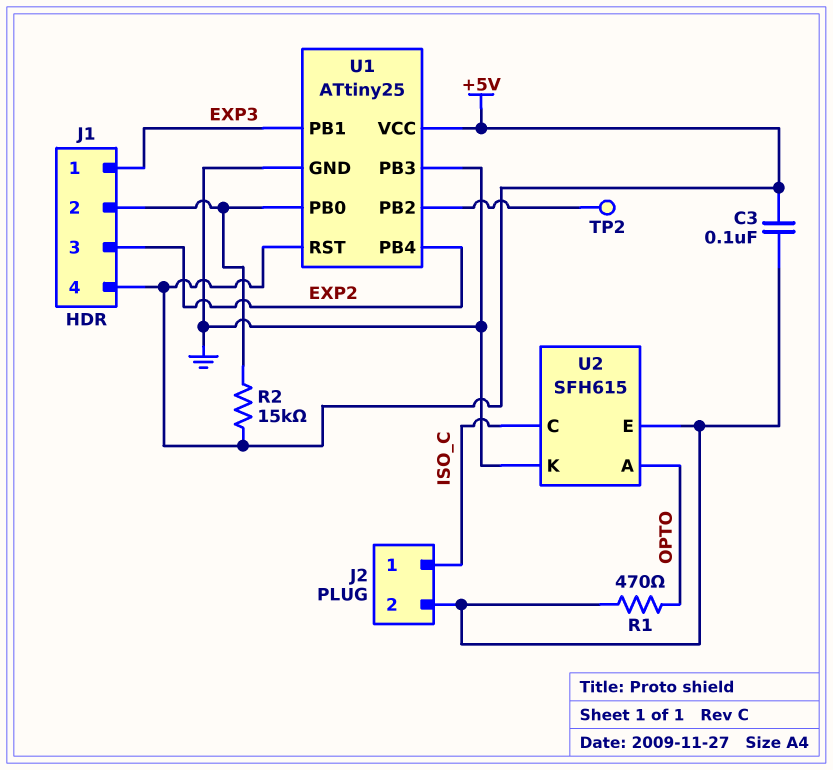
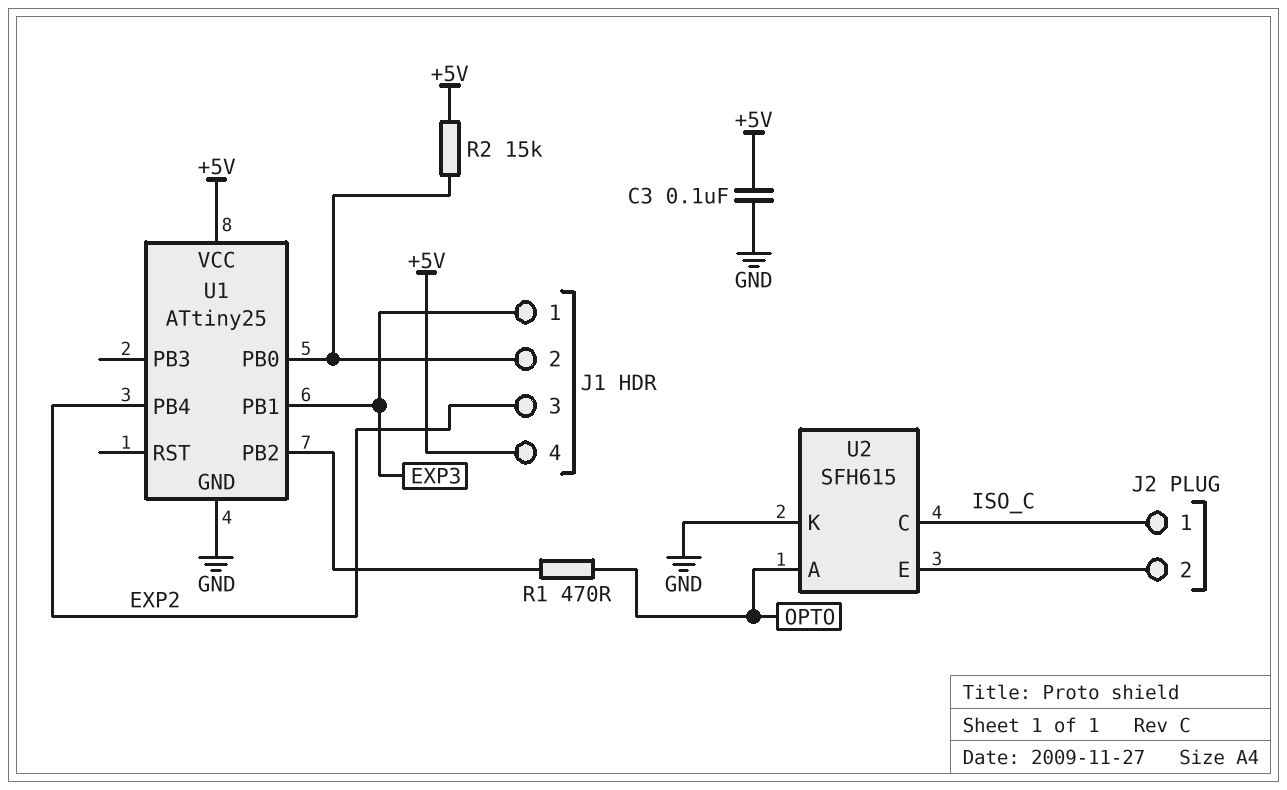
C3: 100nF (+5V, J2/2) -> 100nF (+5V, GND)
R1: 470 (J2/2, OPTO) -> 470 (OPTO, U1/PB2)
TP2: test point (U1/PB2) -> none
U1 pin PB3: GND -> none
U1 pin RST: +5V -> none

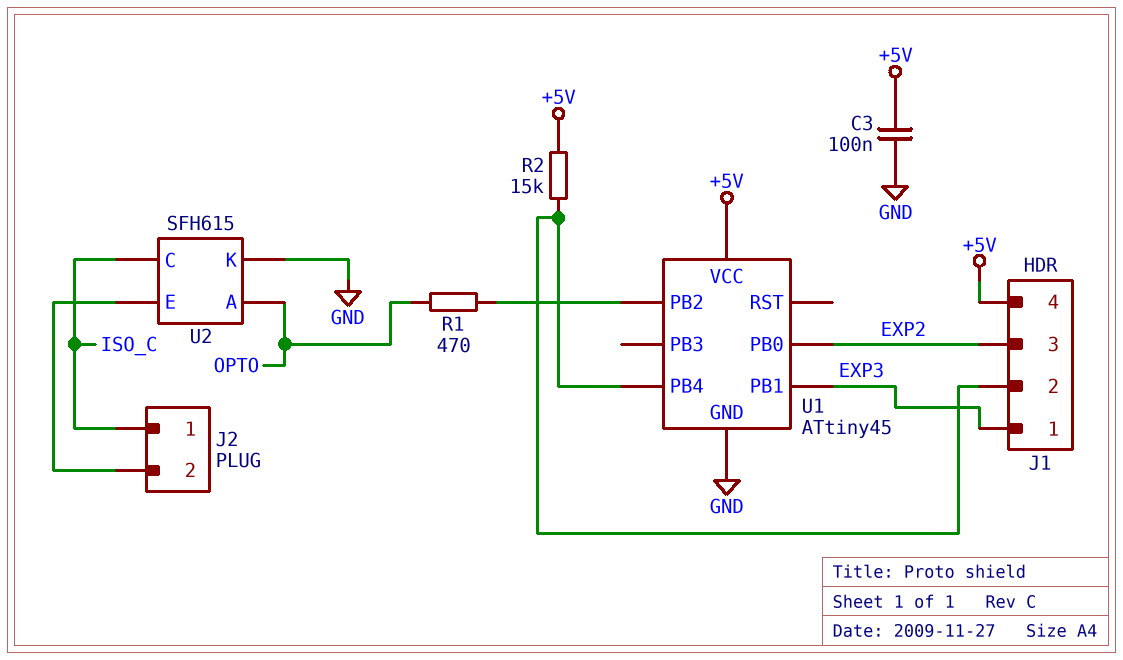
U1: ATtiny25 -> ATtiny45
U1 pin PB0: J1/2 -> EXP2
U1 pin PB4: EXP2 -> J1/2

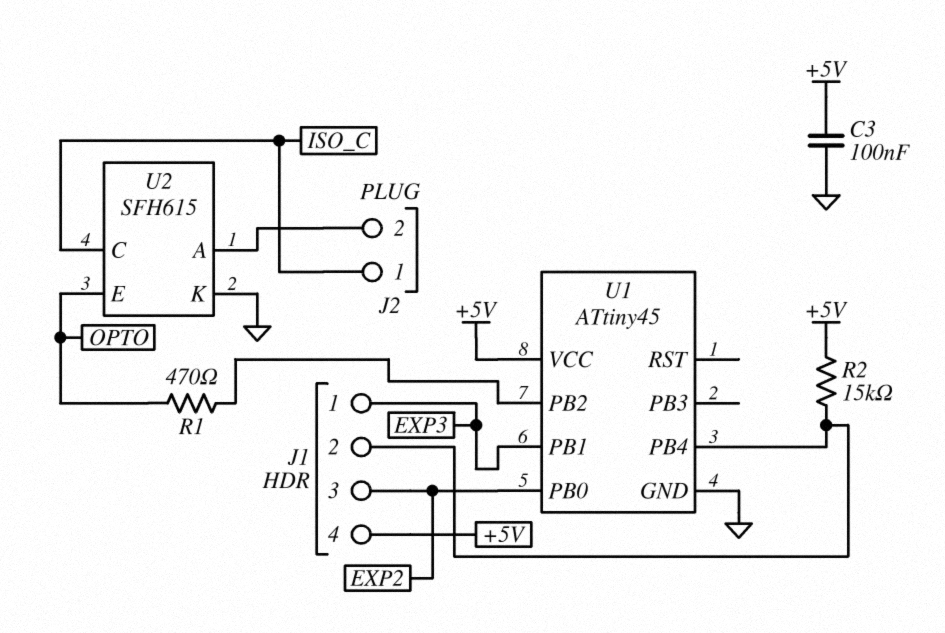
U2 pin A: OPTO -> J2/2
U2 pin E: J2/2 -> OPTO

